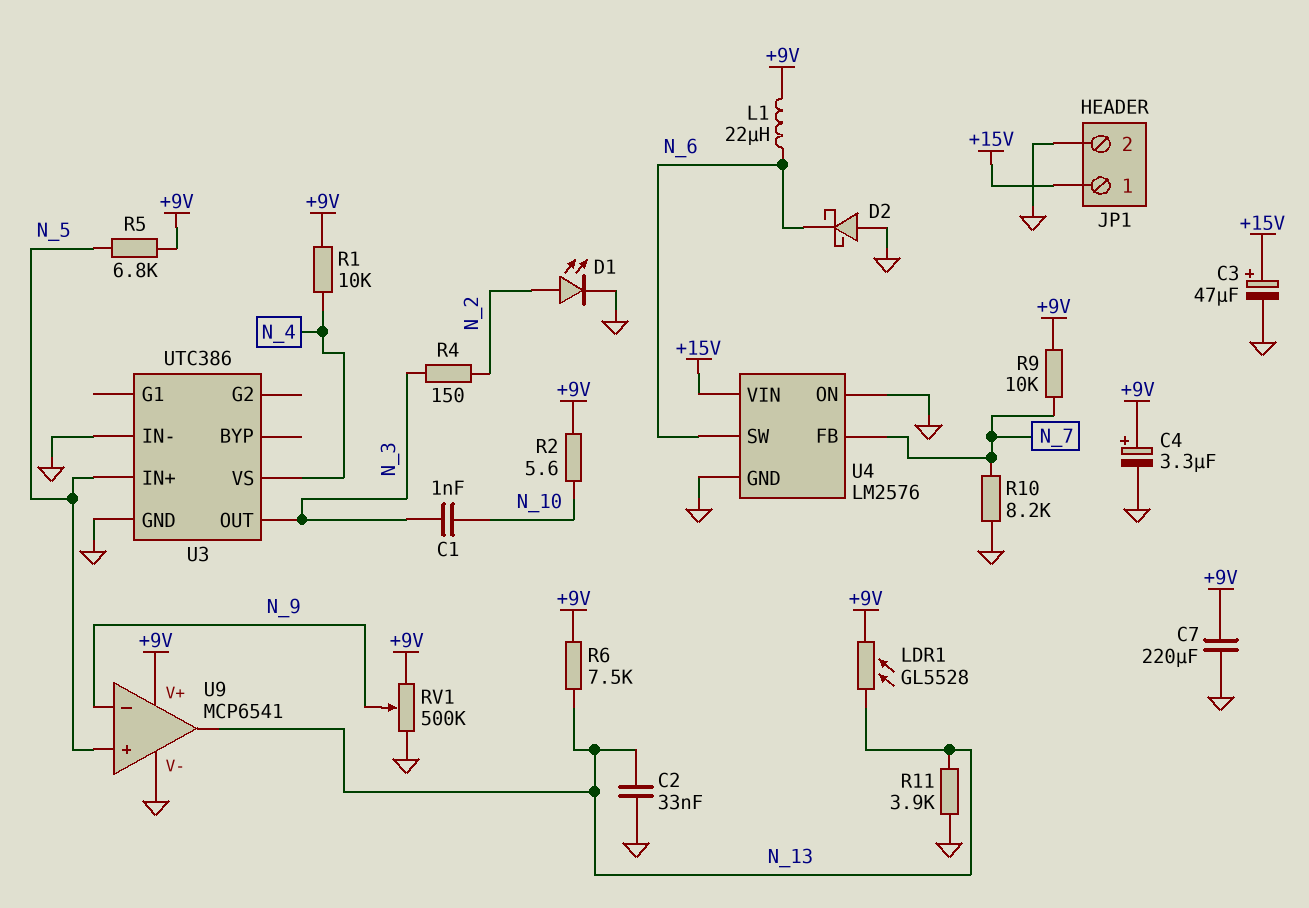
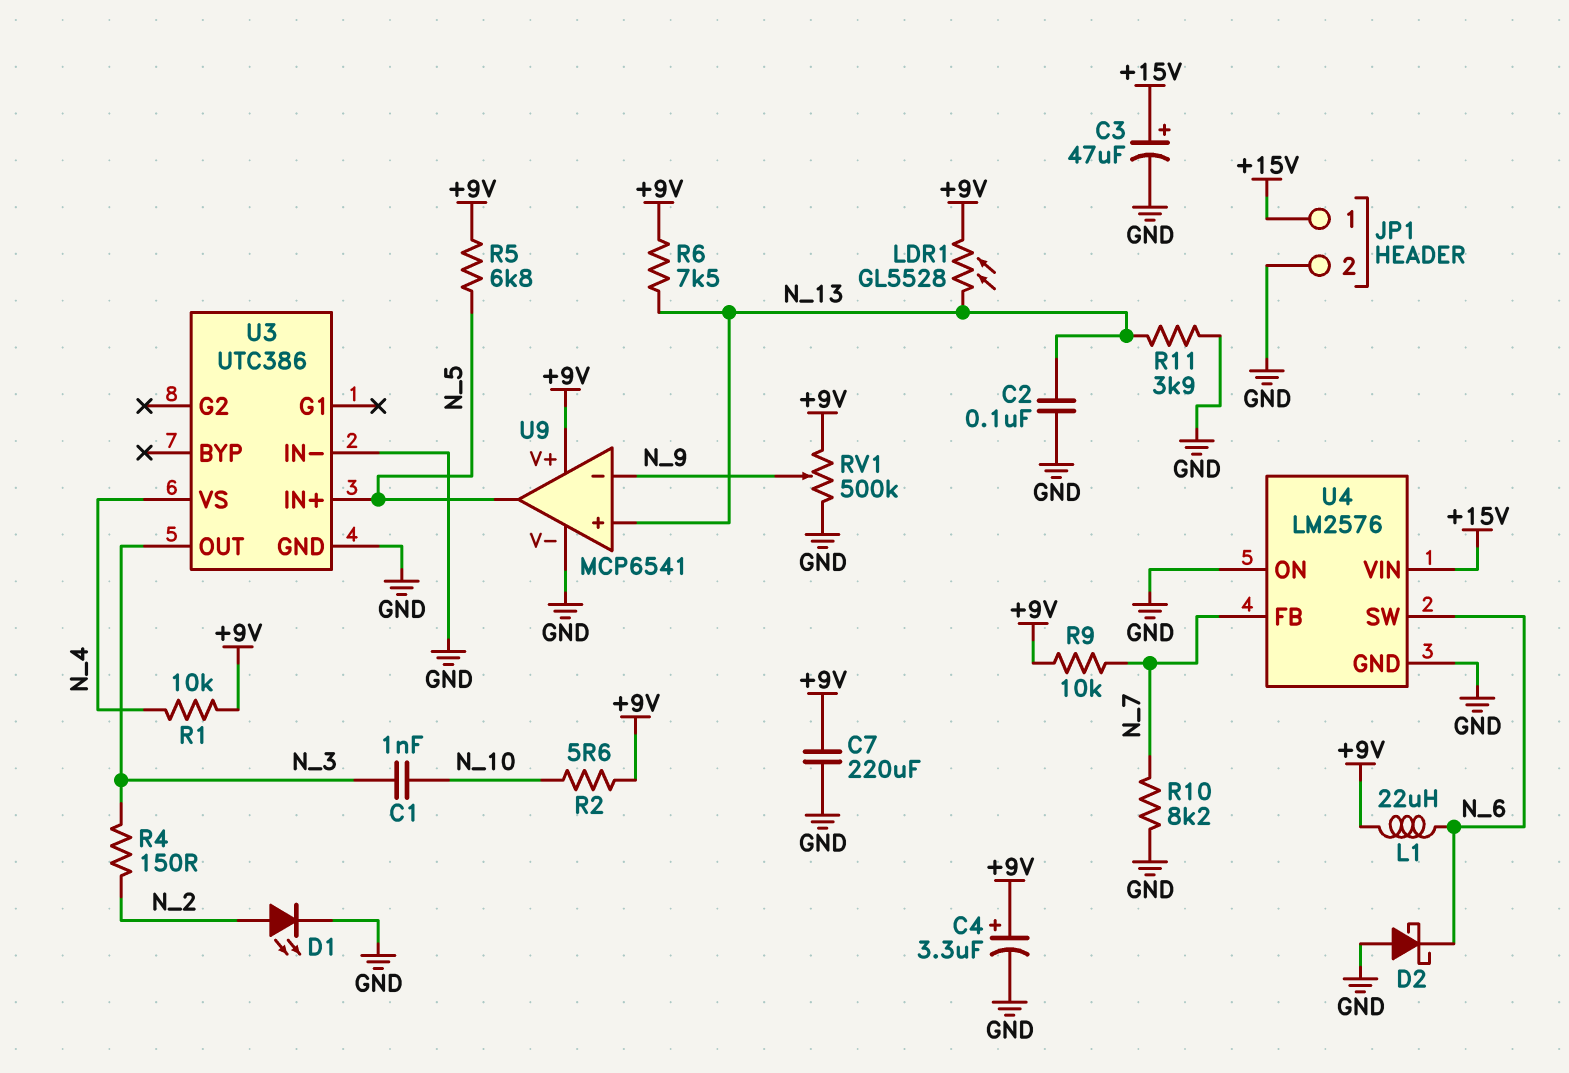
C2: 33nF (GND, N_13) -> 100nF (GND, N_13)
U9 pin in+: N_5 -> N_13
U9 pin out: N_13 -> N_5

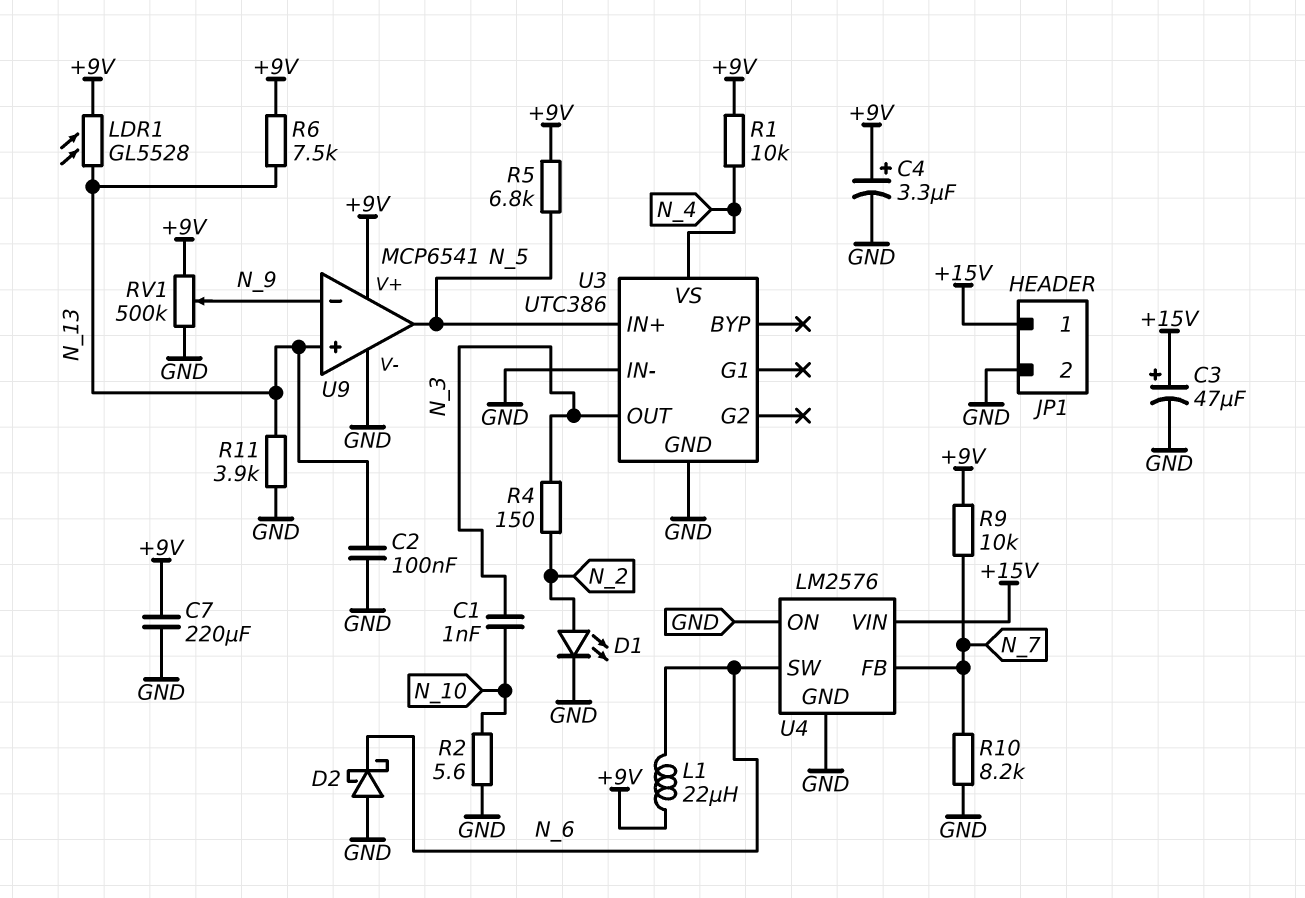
R2: 5.6 (+9V, N_10) -> 5.6 (GND, N_10)

